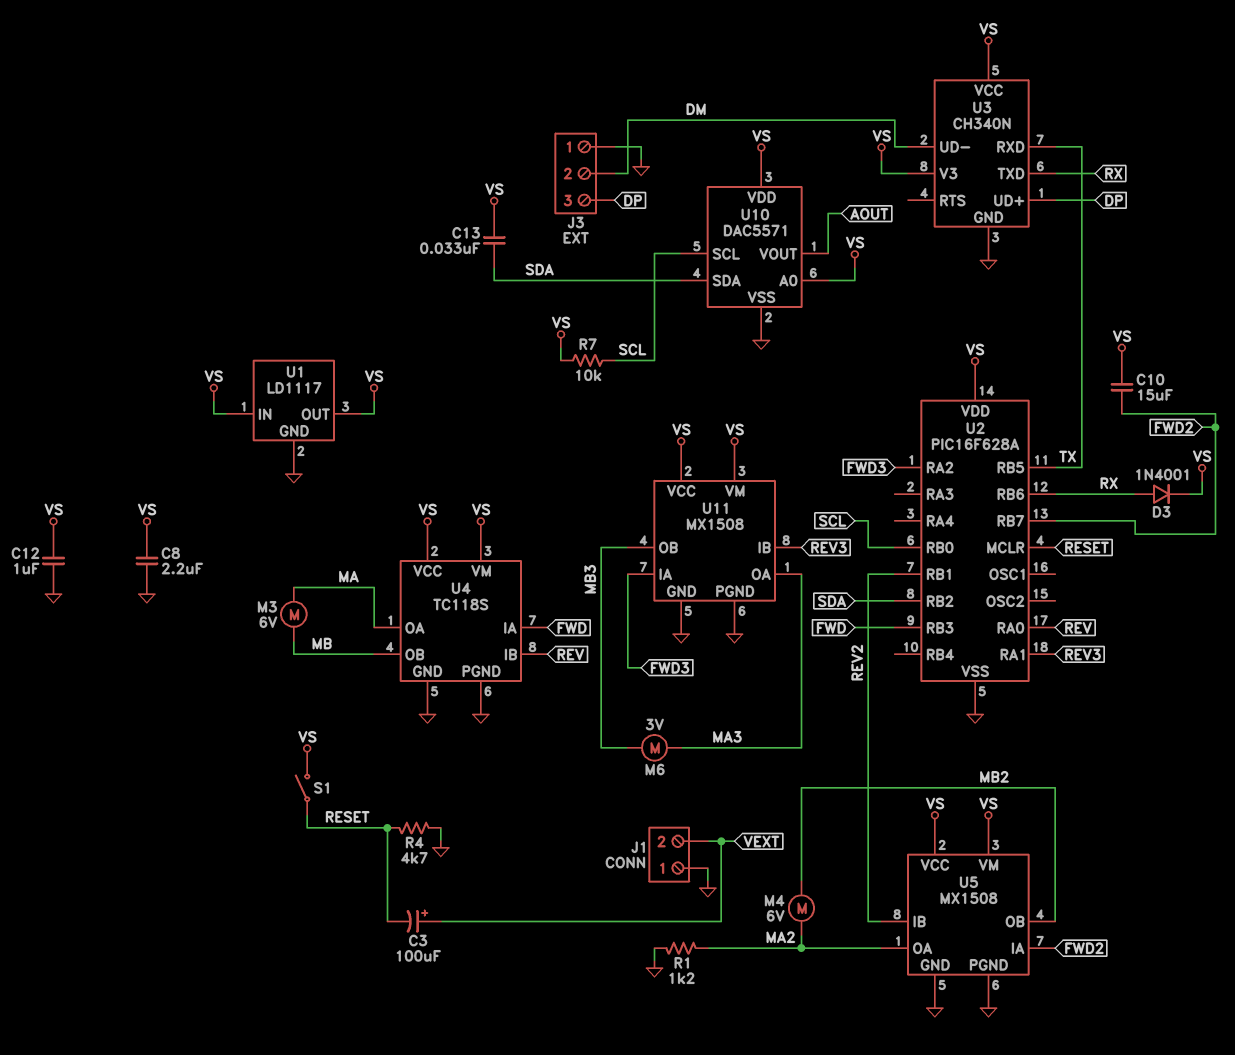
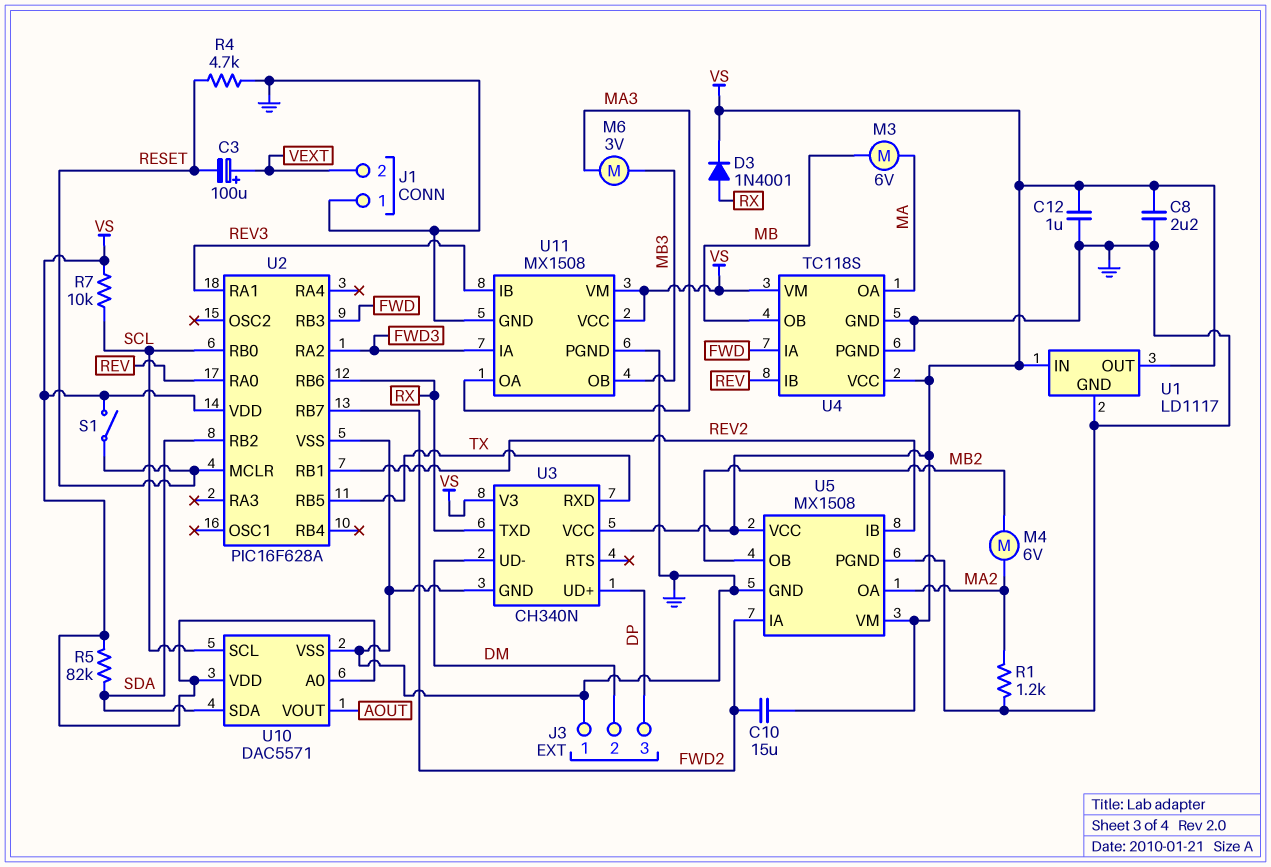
C13: 33nF (SDA, VS) -> none
R5: none -> 82k (SDA, VS)

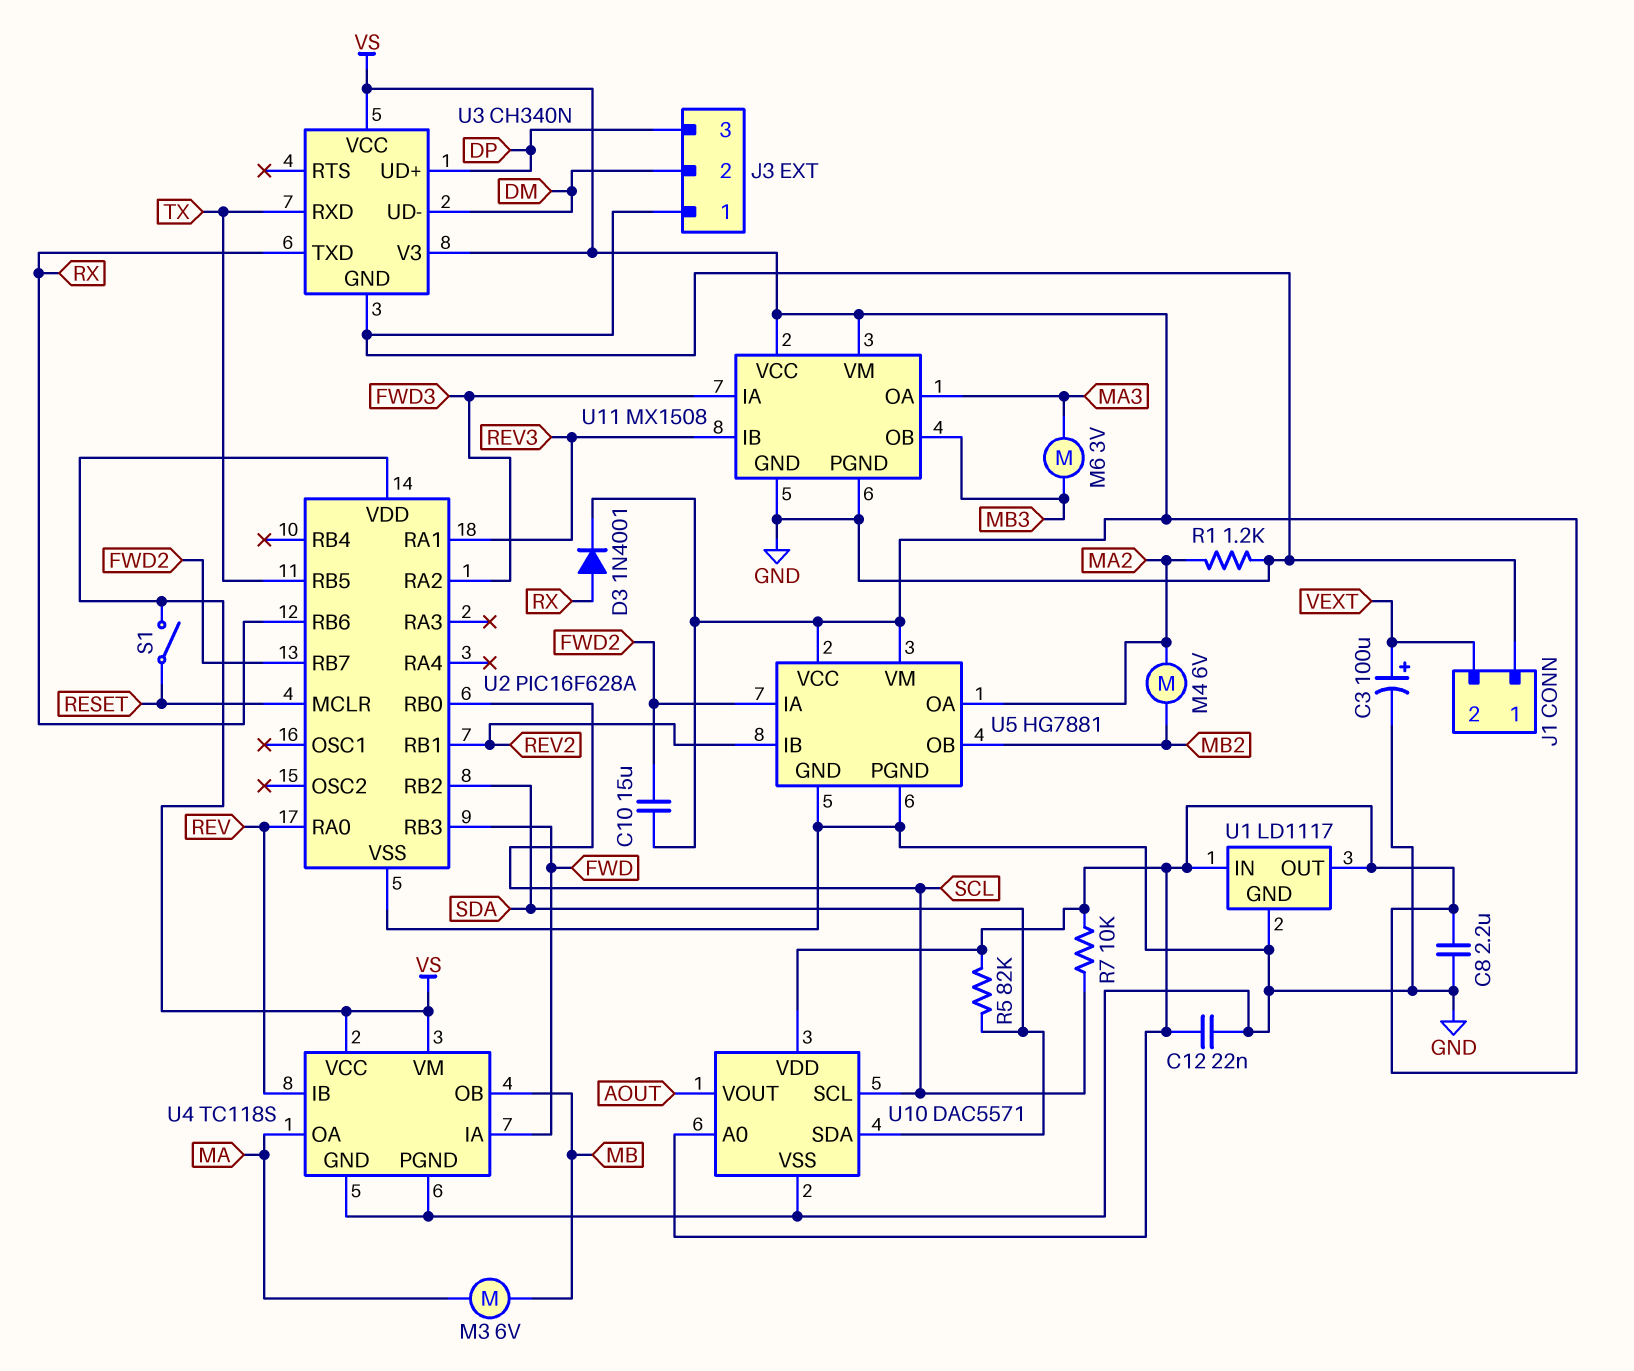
C3: 100uF (plus VEXT, minus RESET) -> 100uF (plus VEXT, minus GND)
C12: 1uF (GND, VS) -> 22nF (GND, VS)
R4: 4.7k (GND, RESET) -> none
U5: MX1508 -> HG7881

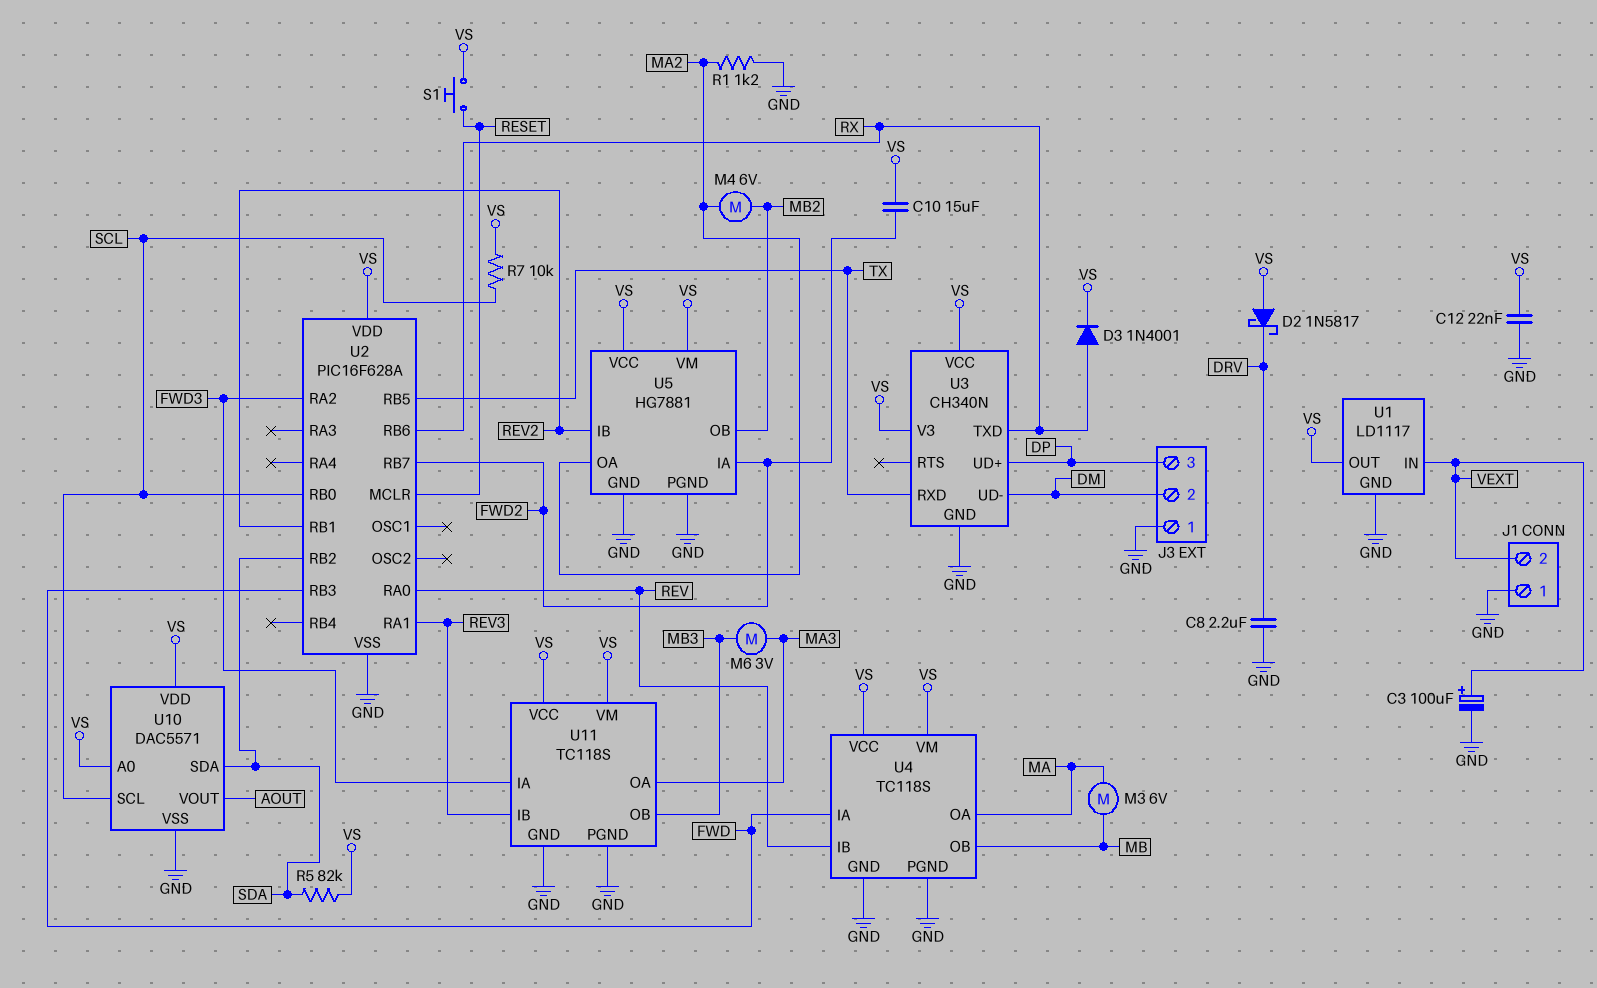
C8: 2.2uF (GND, VS) -> 2.2uF (DRV, GND)
D2: none -> schottky 1N5817 (A VS, K DRV)
S1: switch (RESET, VS) -> button (RESET, VS)
U1 pin IN: VS -> VEXT
U11: MX1508 -> TC118S

